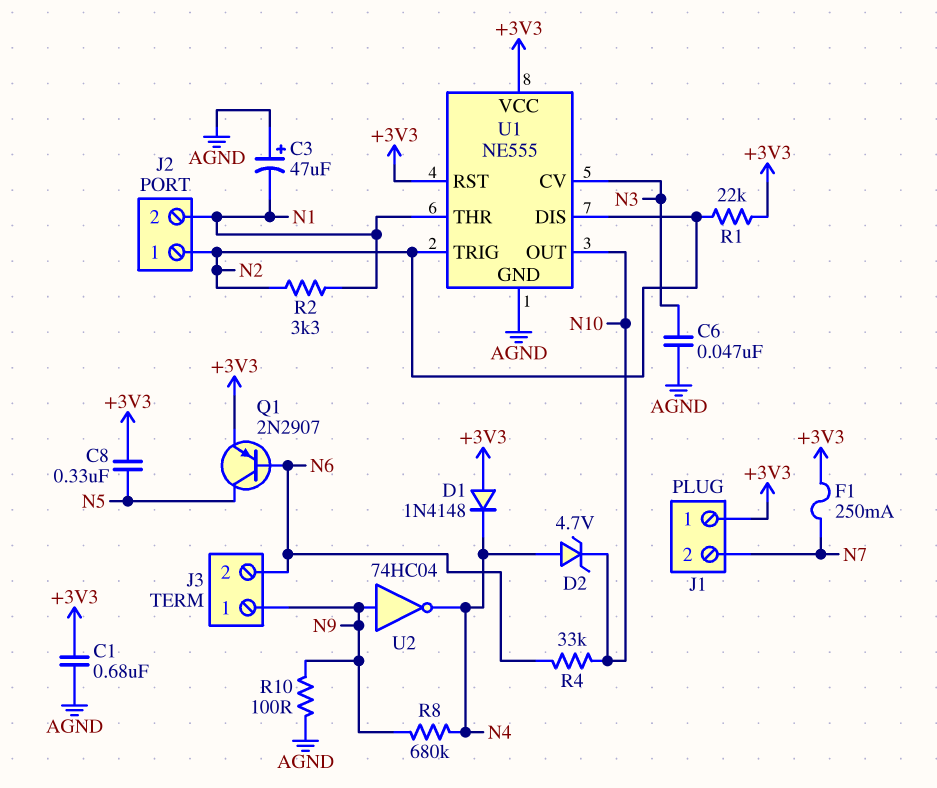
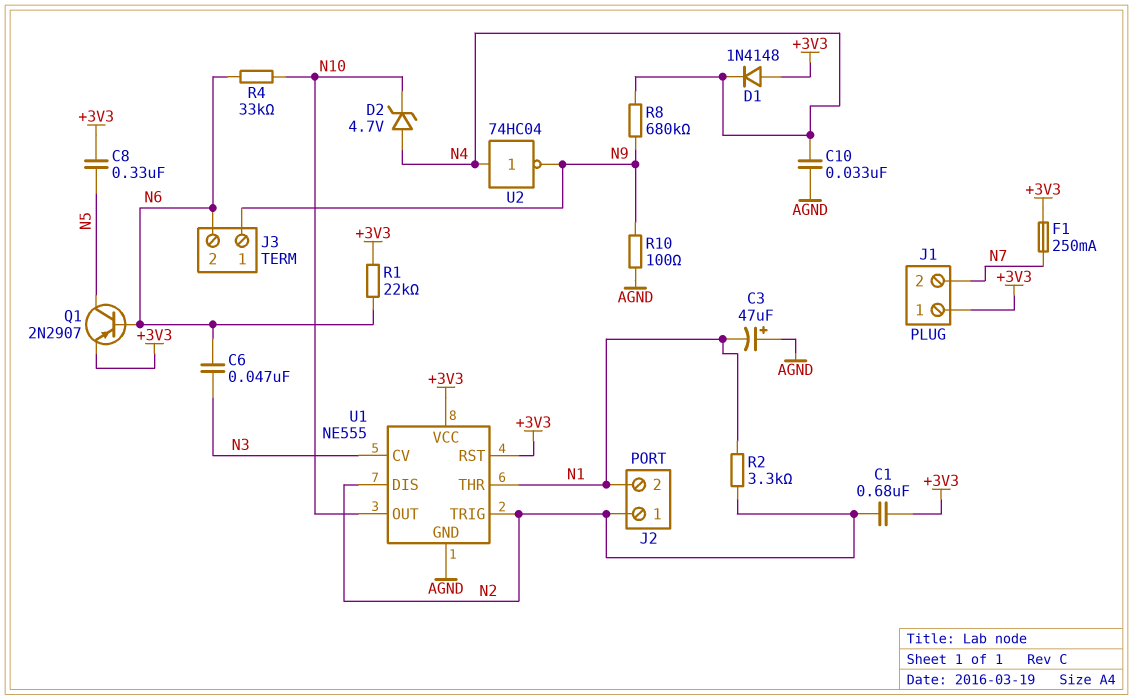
C1: 680nF (+3V3, AGND) -> 680nF (+3V3, N2)
C6: 47nF (AGND, N3) -> 47nF (N3, N6)
C10: none -> 33nF (AGND, N4)
R1: 22k (+3V3, N2) -> 22k (+3V3, N6)
U2: NOT 74HC04 (in N9, out N4) -> NOT 74HC04 (in N4, out N9)

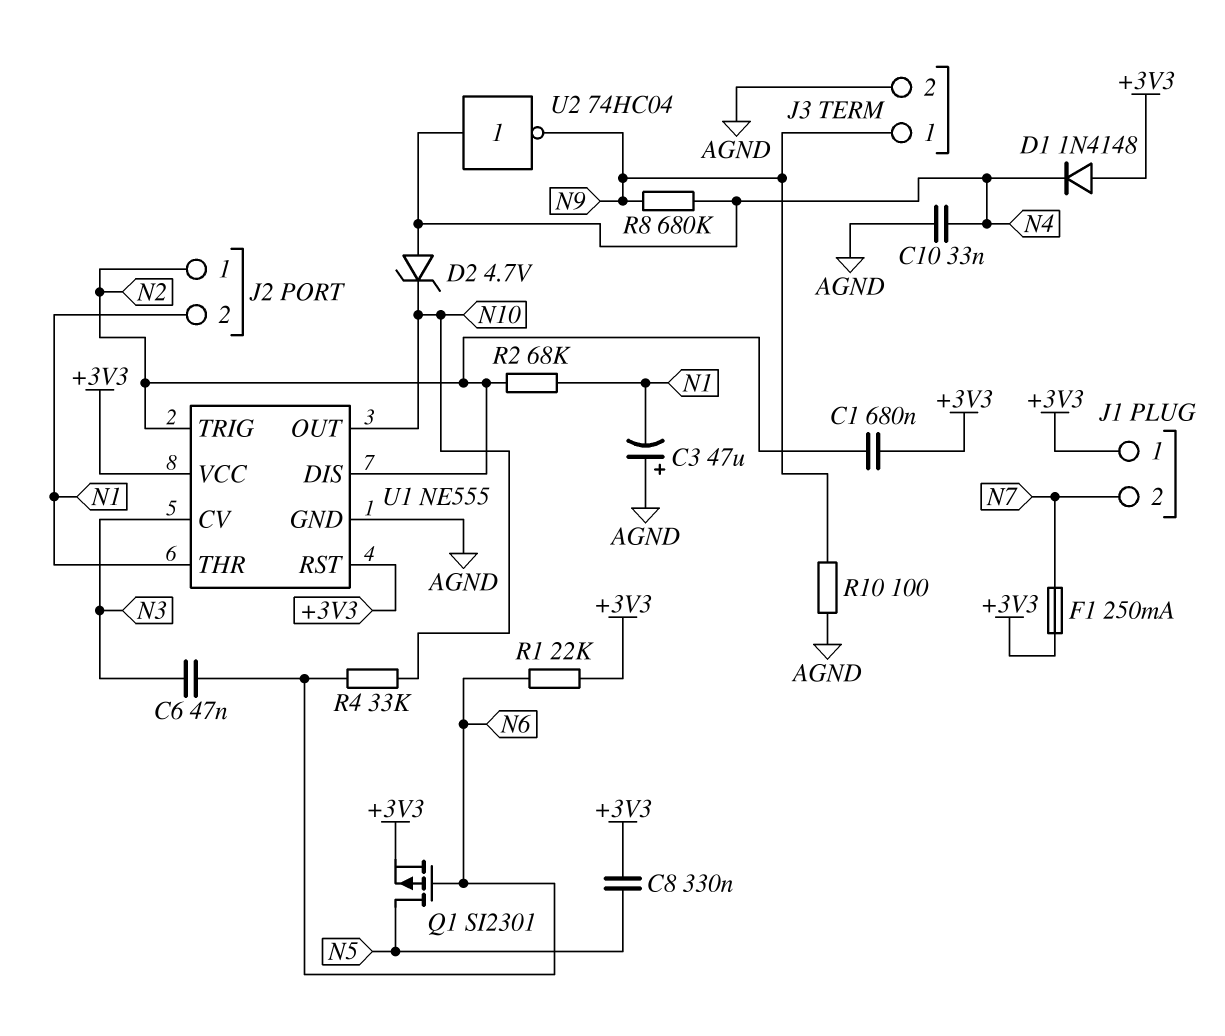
J3 pin 2: N6 -> AGND
Q1: PNP 2N2907 (B N6, C N5, E +3V3) -> PMOS SI2301 (G N6, D N5, S +3V3)
R2: 3.3k (N1, N2) -> 68k (N1, N2)

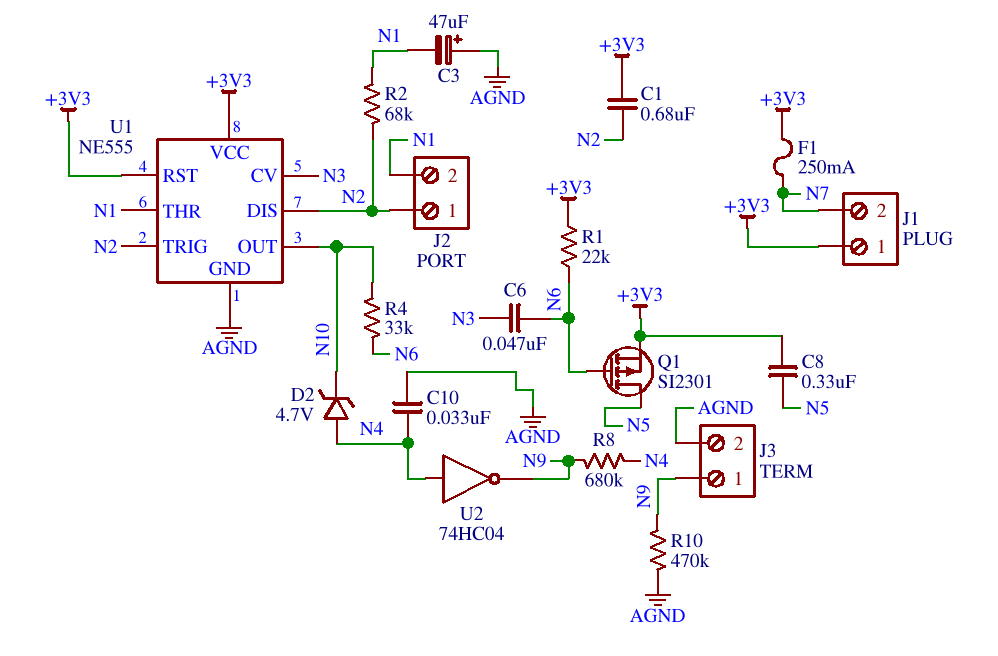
D1: diode 1N4148 (A +3V3, K N4) -> none
R10: 100 (AGND, N9) -> 470k (AGND, N9)

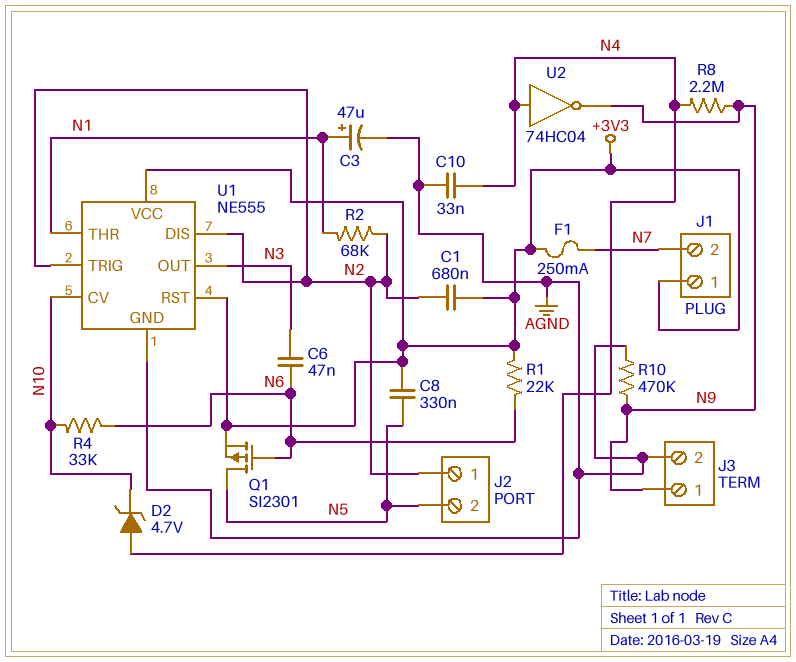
C3: 47uF (plus AGND, minus N1) -> 47uF (plus N1, minus AGND)
J2 pin 2: N1 -> N5
R8: 680k (N4, N9) -> 2.2M (N4, N9)
U1 pin CV: N3 -> N10
U1 pin OUT: N10 -> N3

